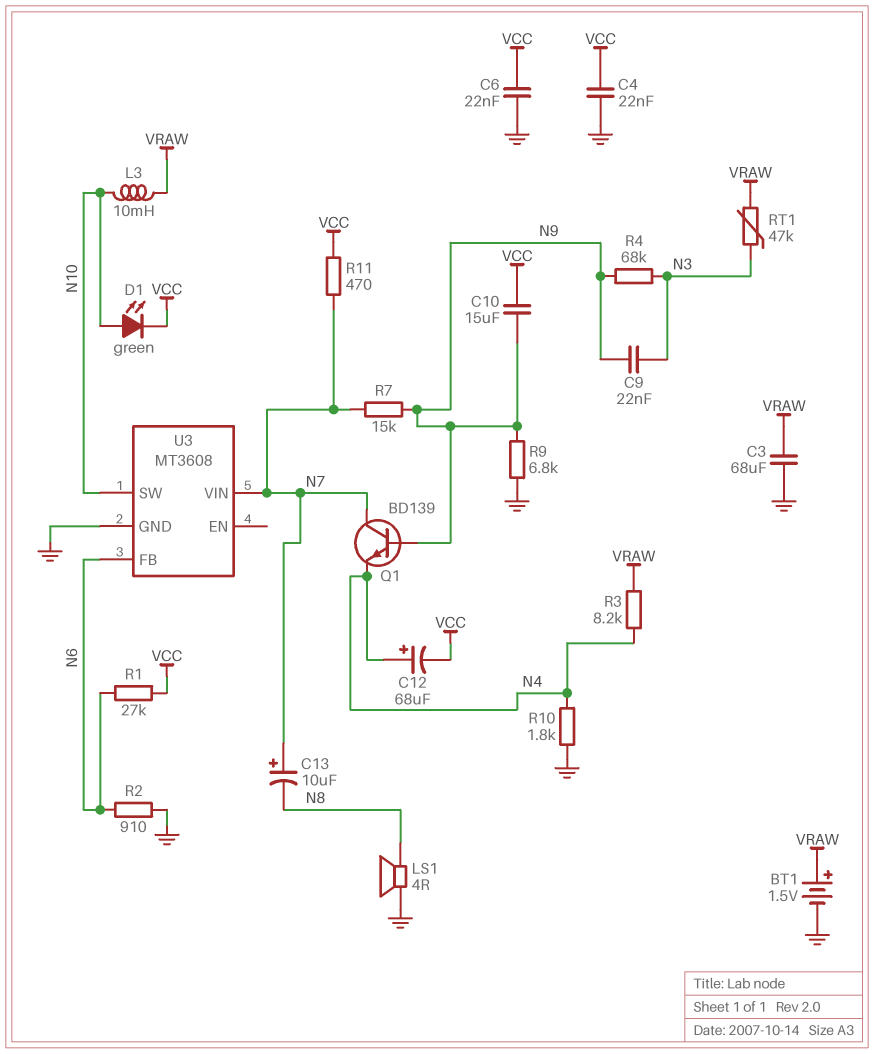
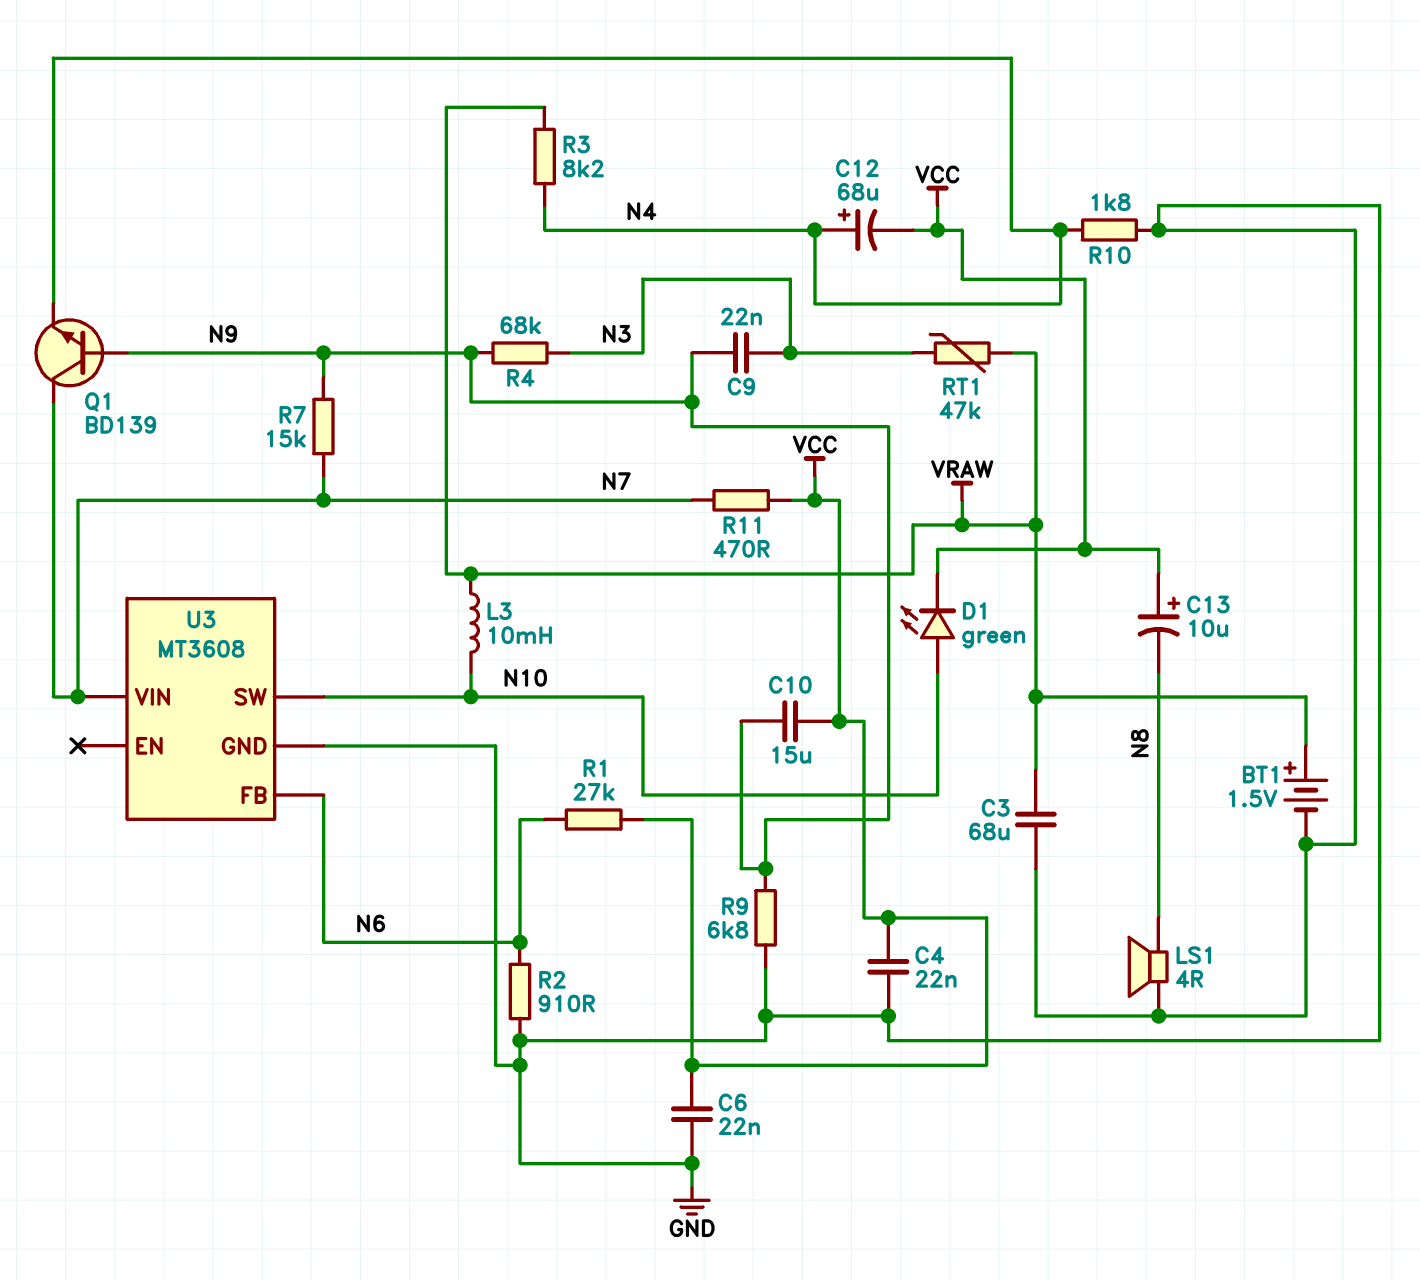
C13: 10uF (plus N7, minus N8) -> 10uF (plus VCC, minus N8)

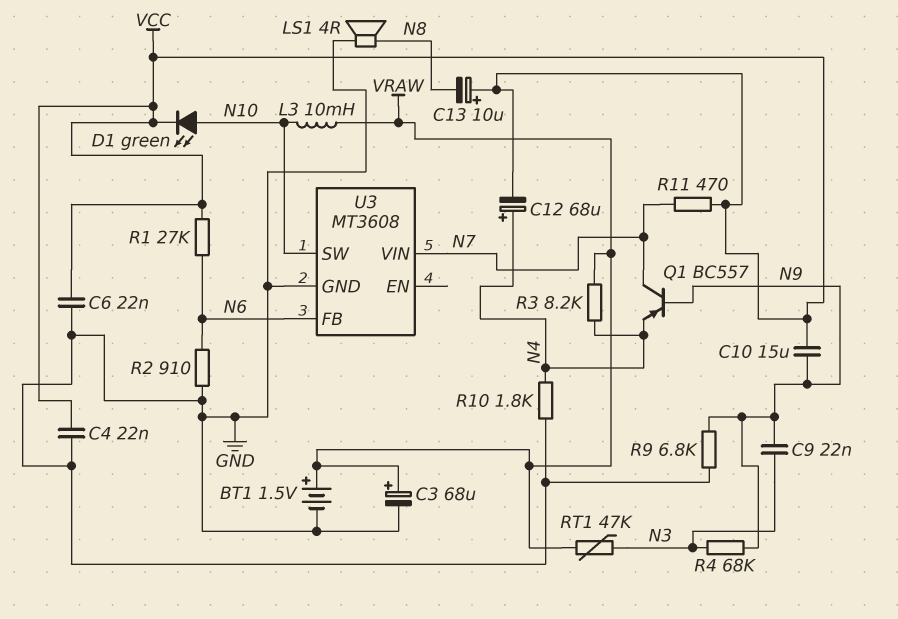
C3: 68uF (GND, VRAW) -> 68uF (plus VRAW, minus GND)
Q1: NPN BD139 (B N9, C N7, E N4) -> PNP BC557 (B N9, C N7, E N4)
R7: 15k (N7, N9) -> none

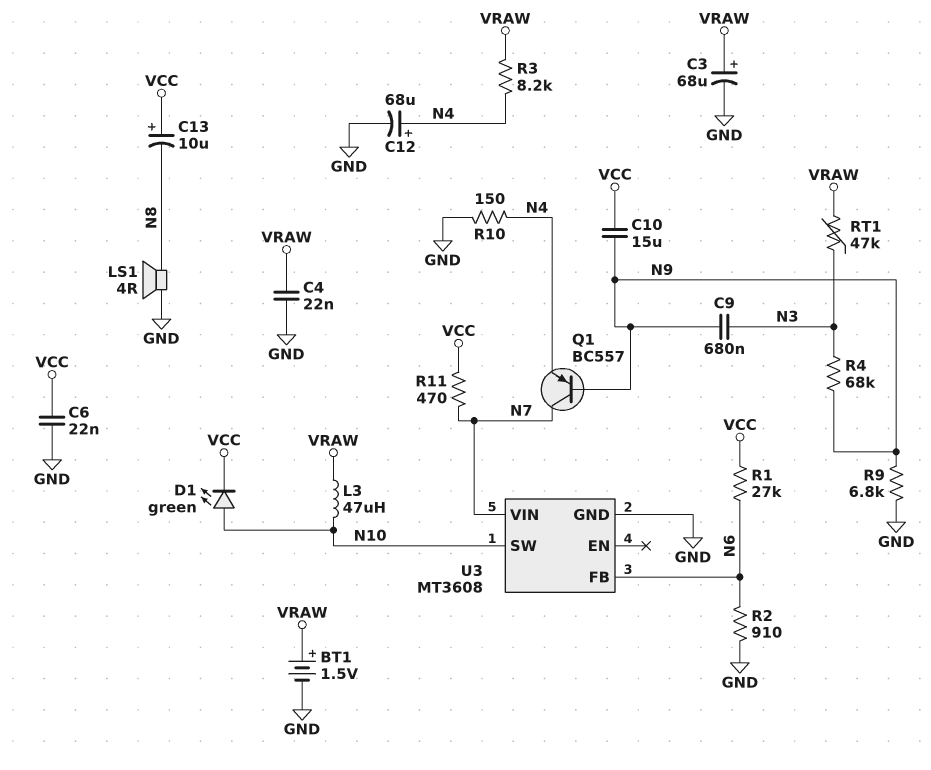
C4: 22nF (GND, VCC) -> 22nF (GND, VRAW)
C9: 22nF (N3, N9) -> 680nF (N3, N9)
C12: 68uF (plus N4, minus VCC) -> 68uF (plus N4, minus GND)
L3: 10mH (N10, VRAW) -> 47uH (N10, VRAW)
R10: 1.8k (GND, N4) -> 150 (GND, N4)

